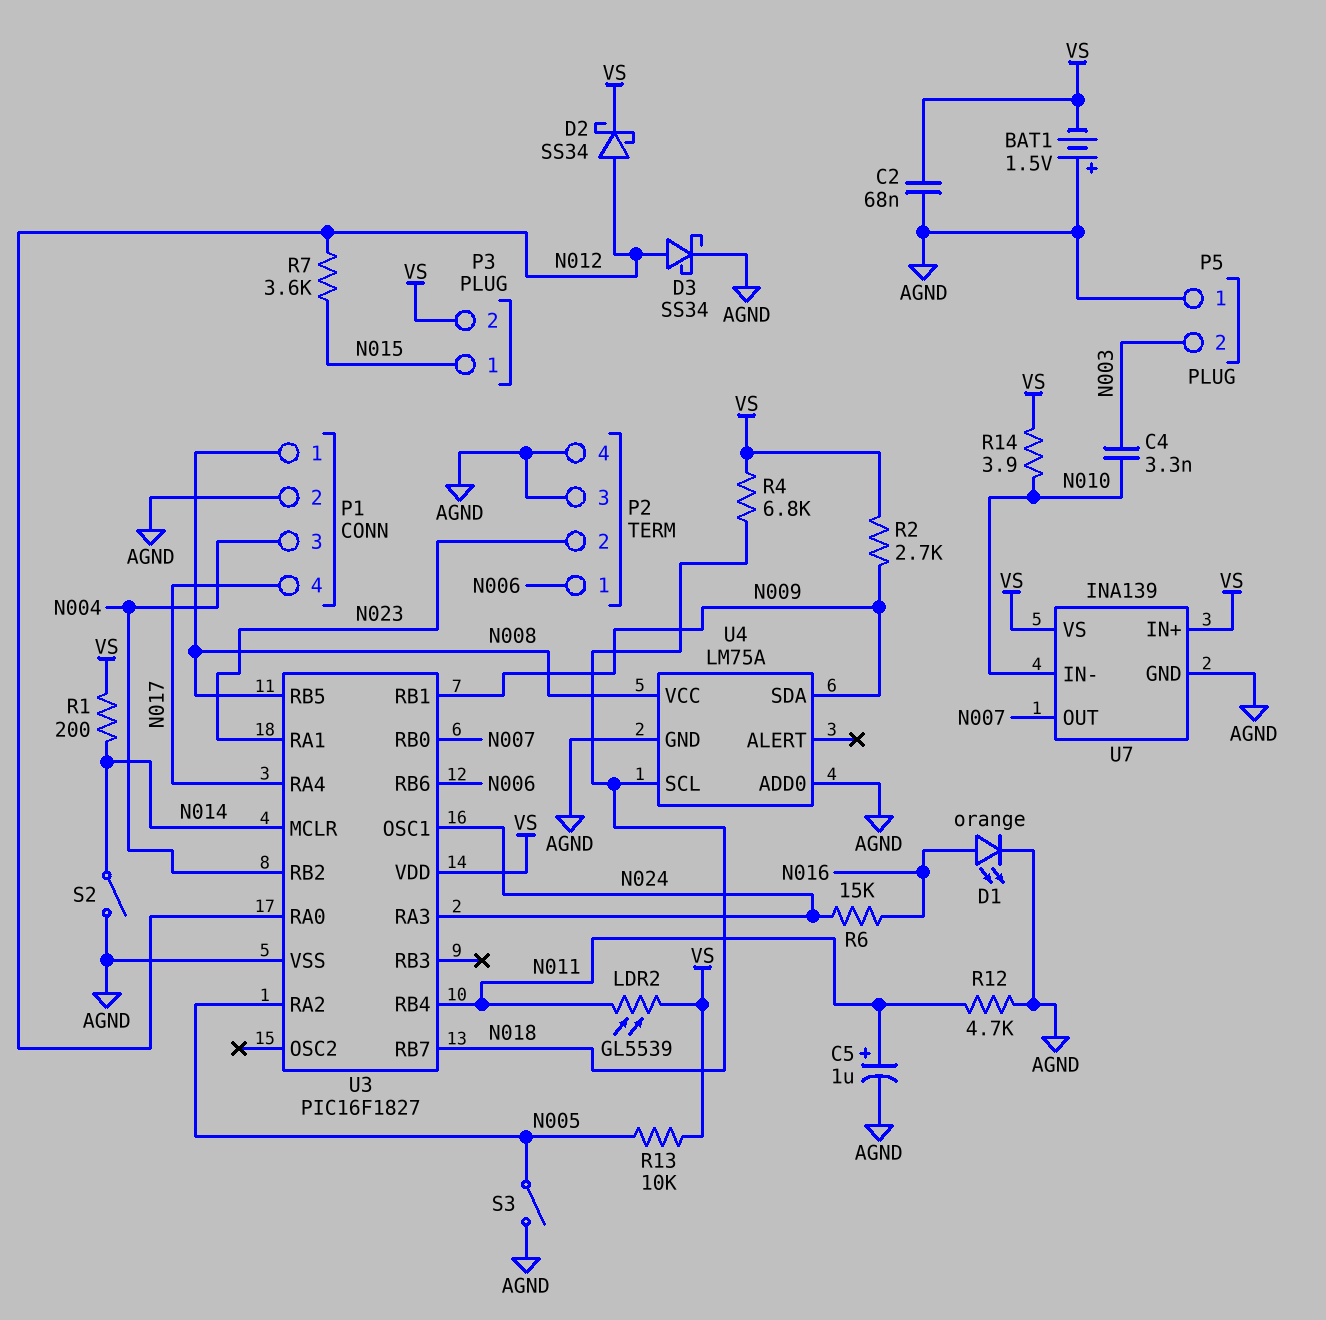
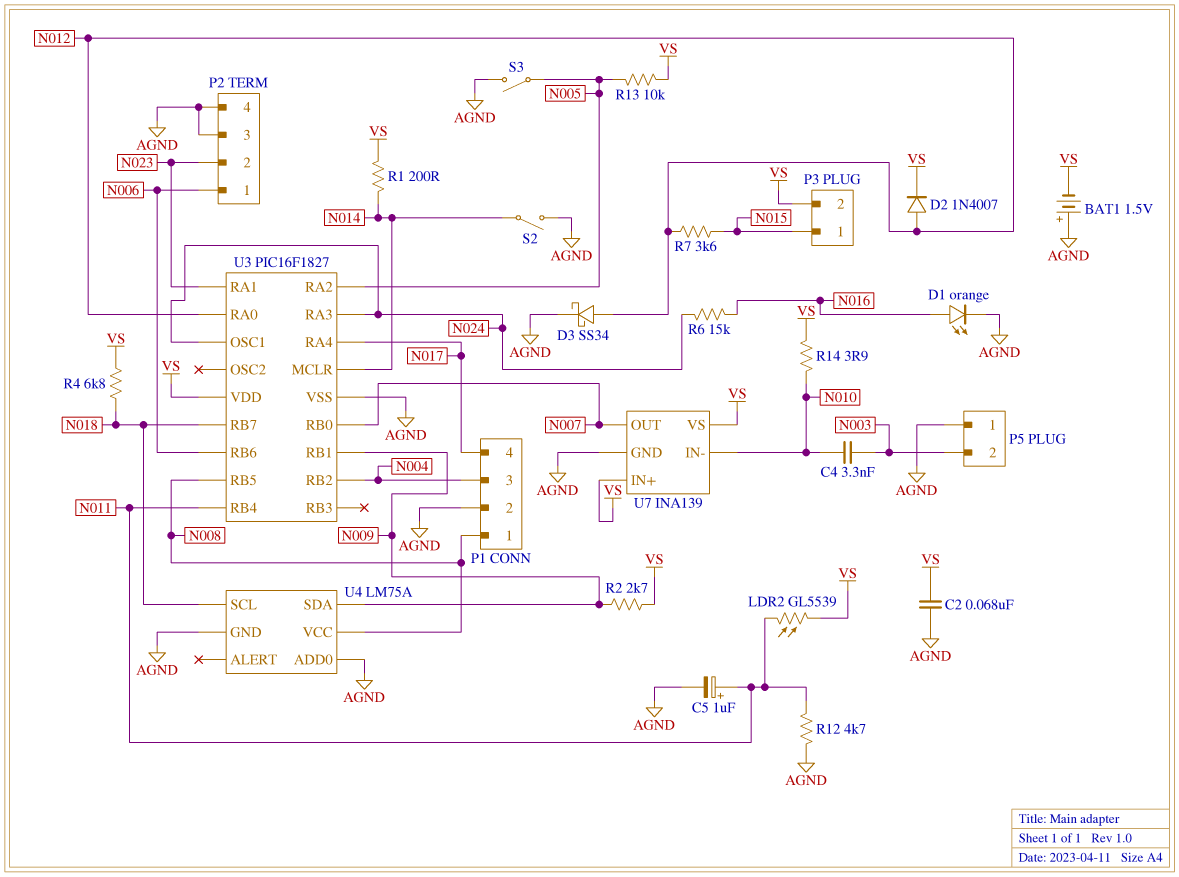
D2: schottky SS34 (A N012, K VS) -> diode 1N4007 (A N012, K VS)

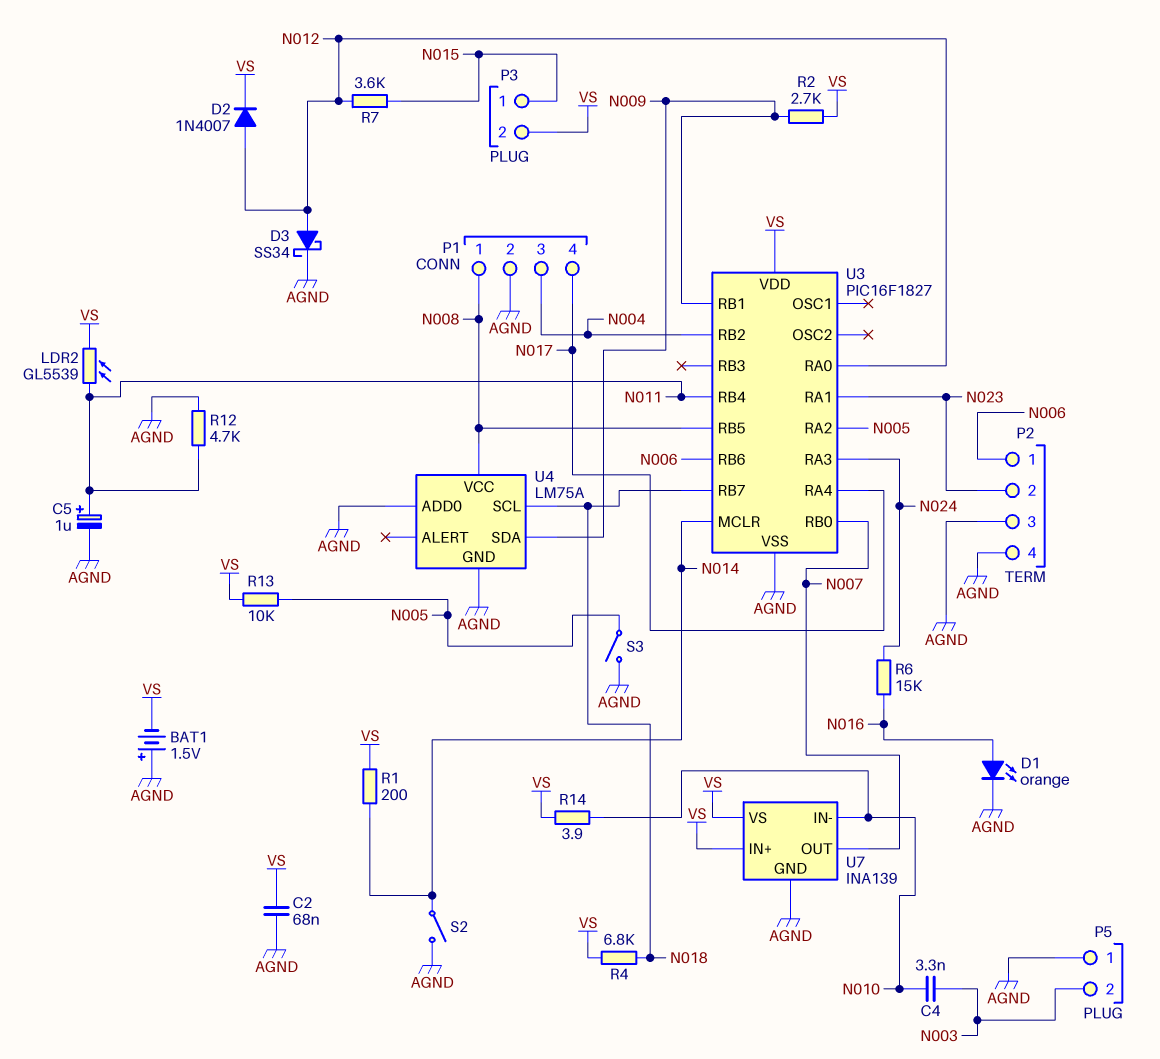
U3 pin OSC1: N024 -> none

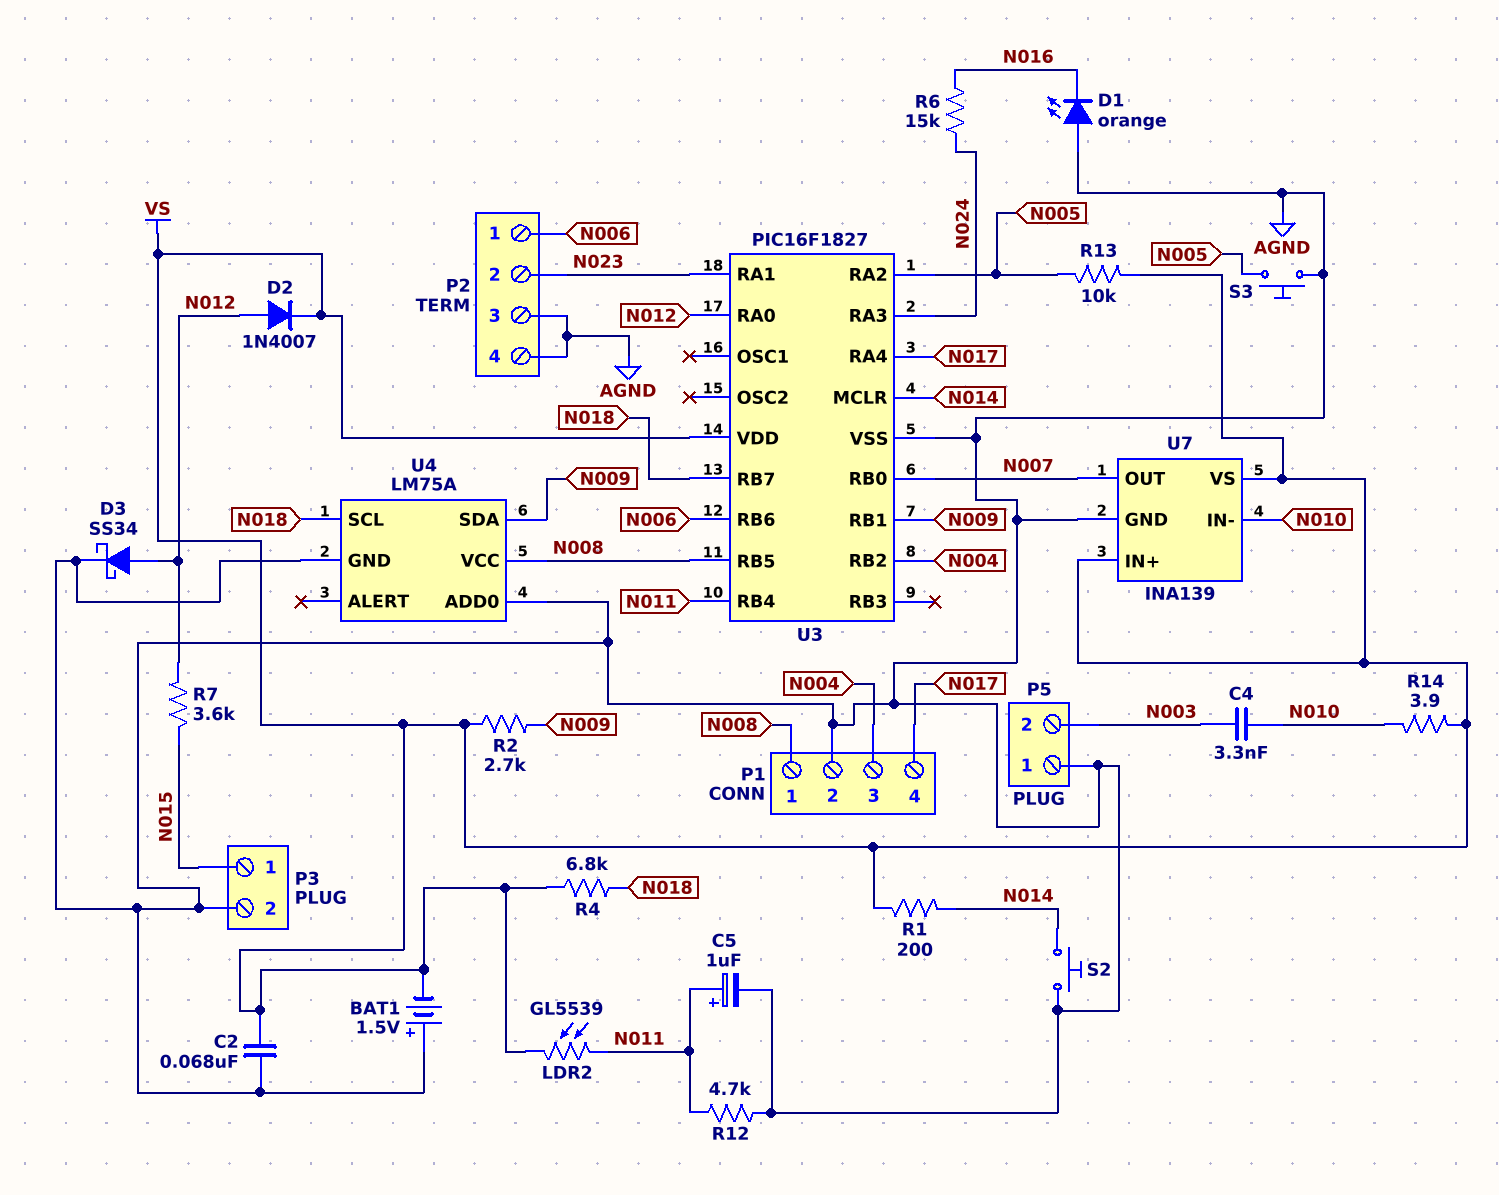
D1: LED orange (A N016, K AGND) -> LED orange (A AGND, K N016)
P3 pin 2: VS -> AGND
S2: switch (AGND, N014) -> button (AGND, N014)
S3: switch (AGND, N005) -> button (AGND, N005)

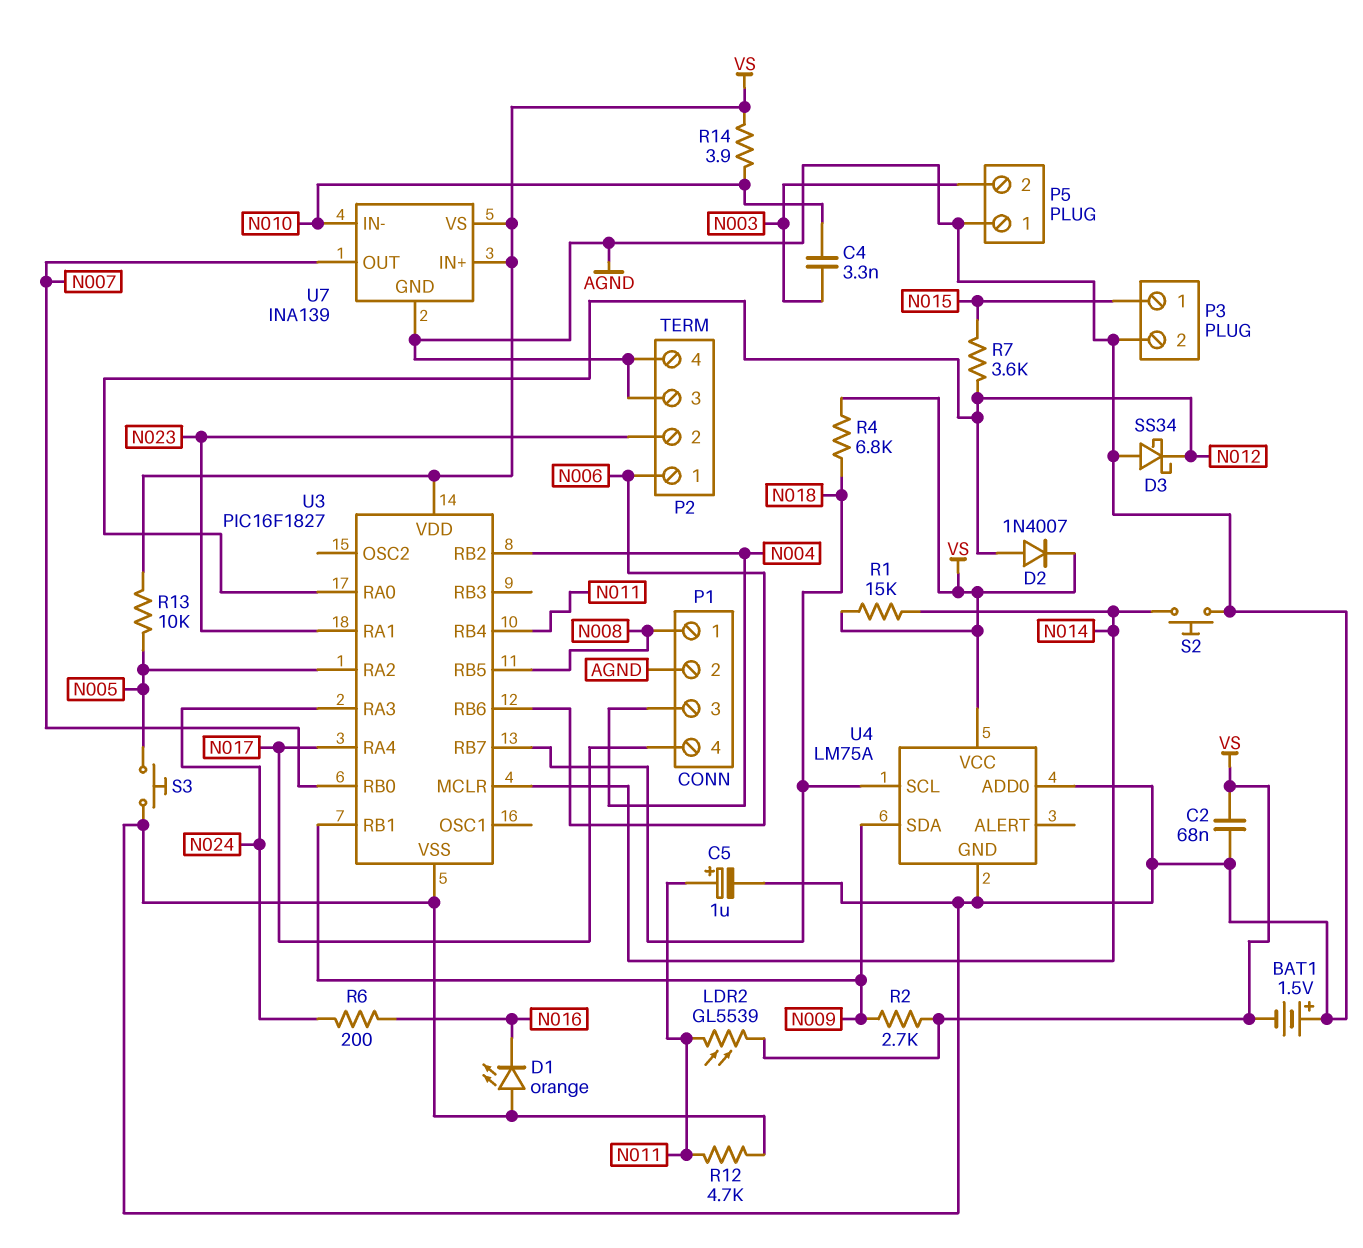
D3: schottky SS34 (A N012, K AGND) -> schottky SS34 (A AGND, K N012)
R1: 200 (N014, VS) -> 15k (N014, VS)
R6: 15k (N016, N024) -> 200 (N016, N024)
U4 pin VCC: N008 -> VS

